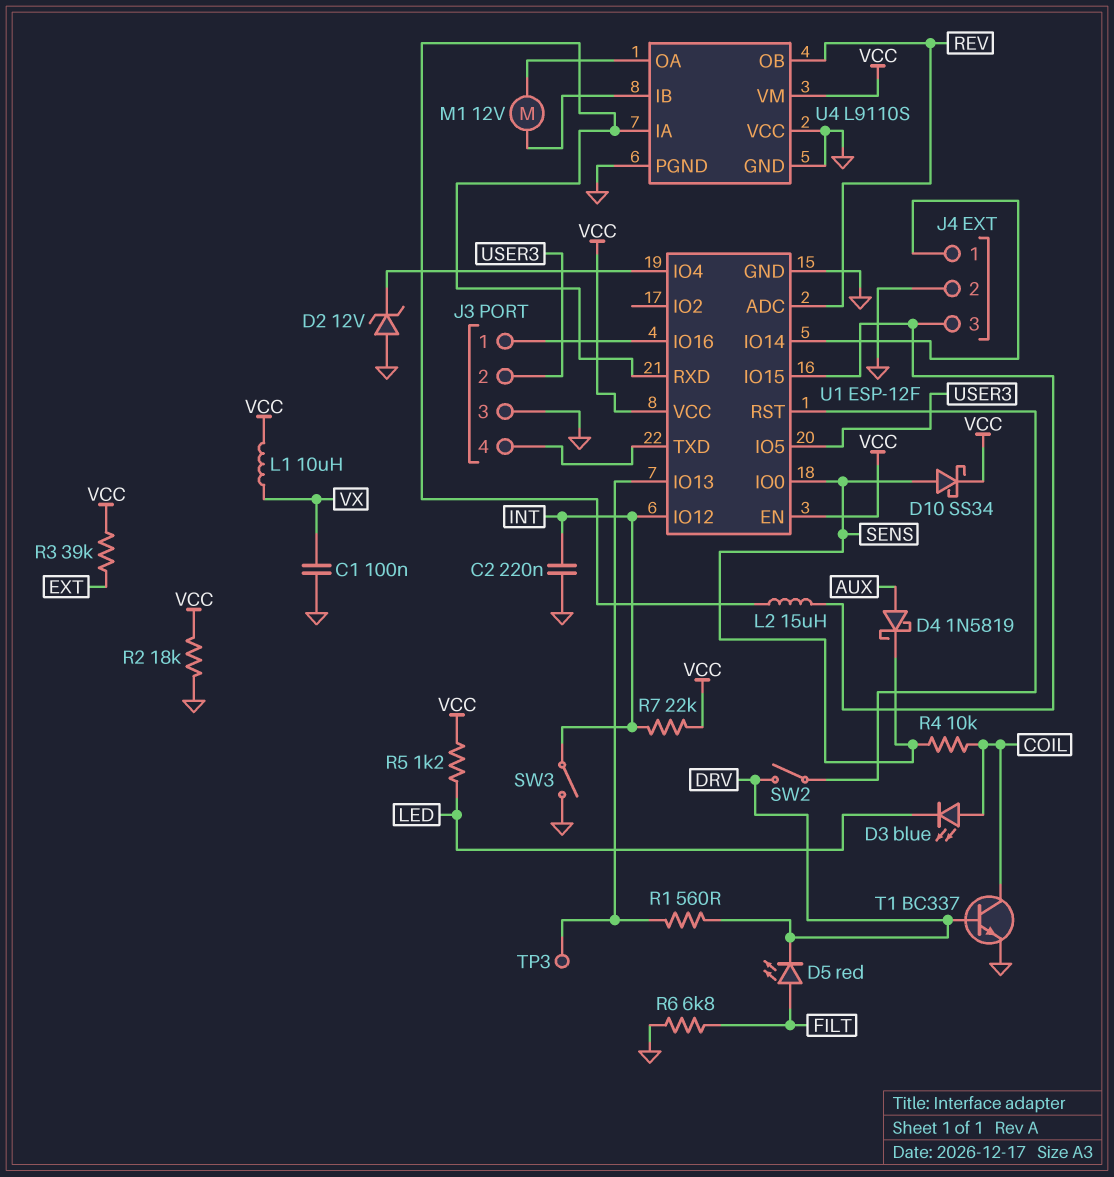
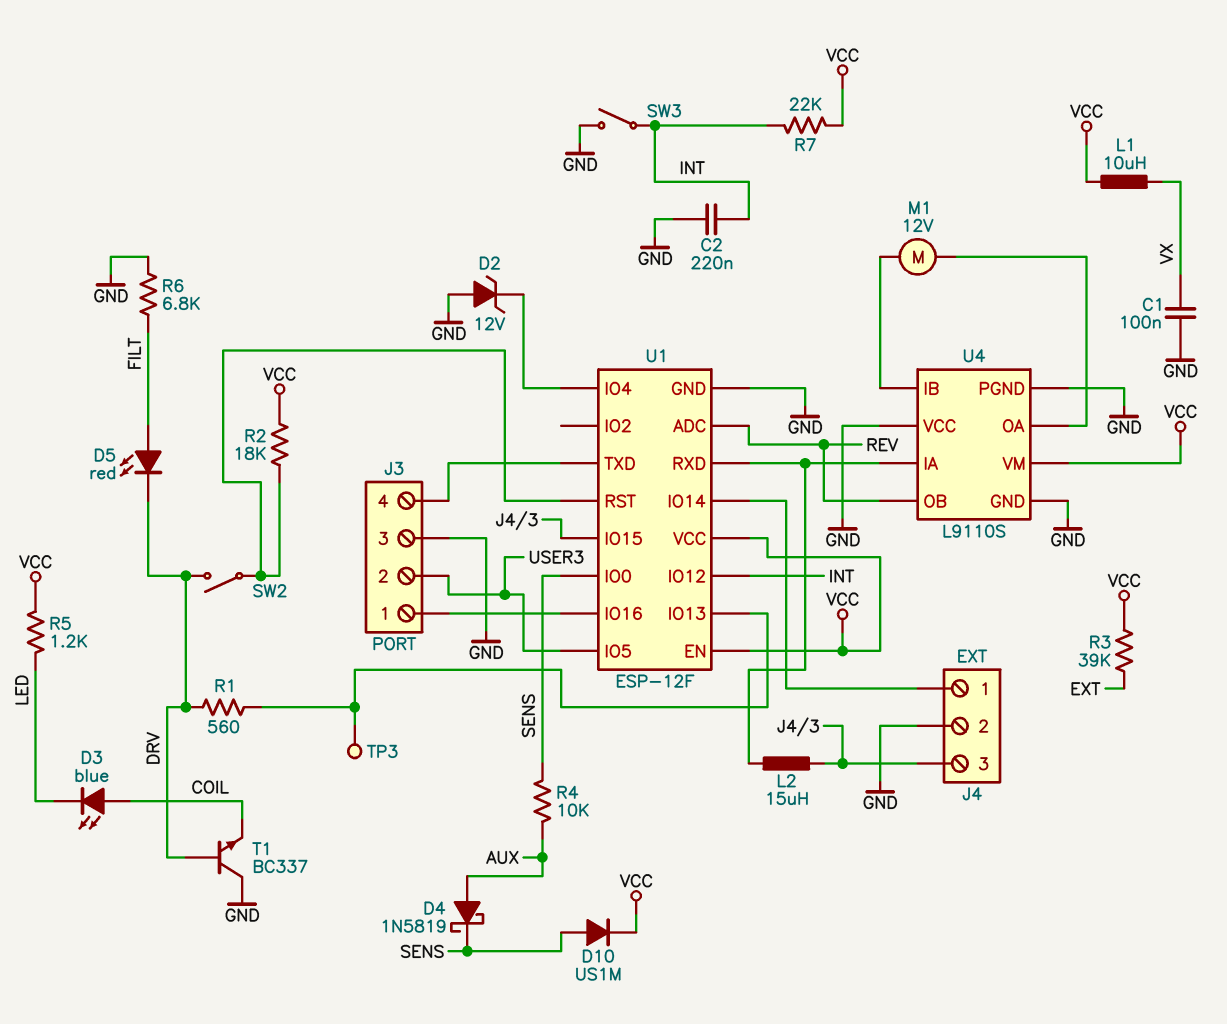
D10: schottky SS34 (A SENS, K VCC) -> diode US1M (A SENS, K VCC)
R2: 18k (GND, VCC) -> 18k (U1/RST, VCC)
R4: 10k (COIL, SENS) -> 10k (AUX, SENS)
T1: NPN BC337 (B DRV, C COIL, E GND) -> NPN BC337 (B DRV, C GND, E COIL)

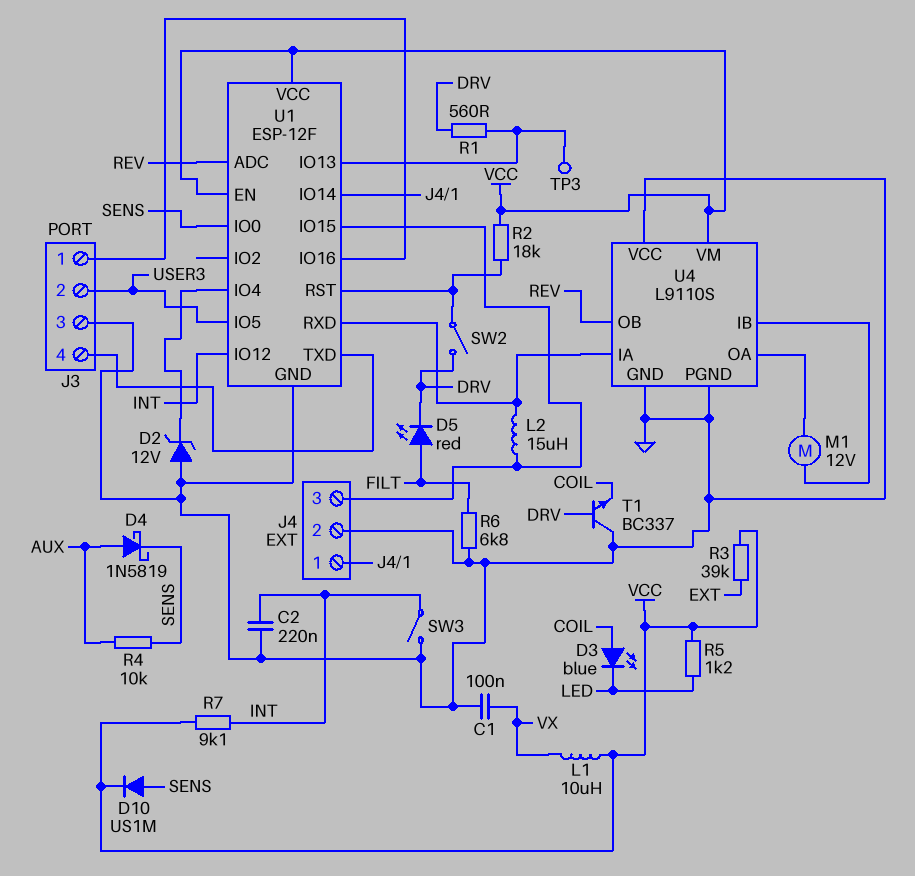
R7: 22k (INT, VCC) -> 9.1k (INT, VCC)

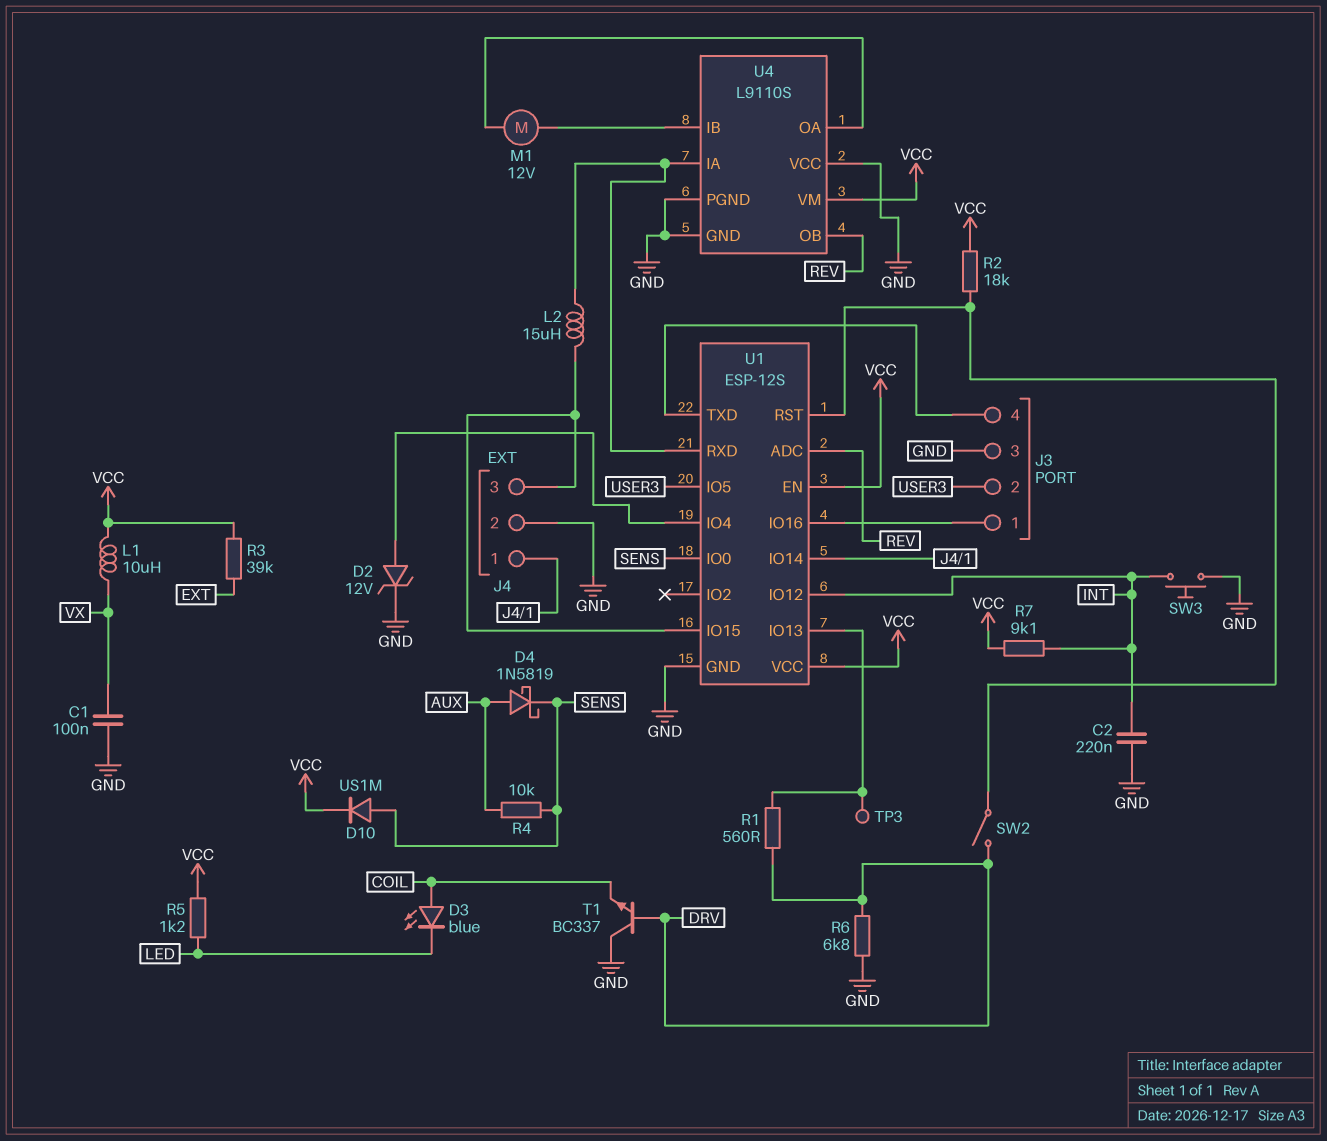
D2: zener 12V (A GND, K U1/IO4) -> zener 12V (A U1/IO4, K GND)
D5: LED red (A FILT, K DRV) -> none
R6: 6.8k (FILT, GND) -> 6.8k (DRV, GND)
SW3: switch (GND, INT) -> button (GND, INT)
U1: ESP-12F -> ESP-12S

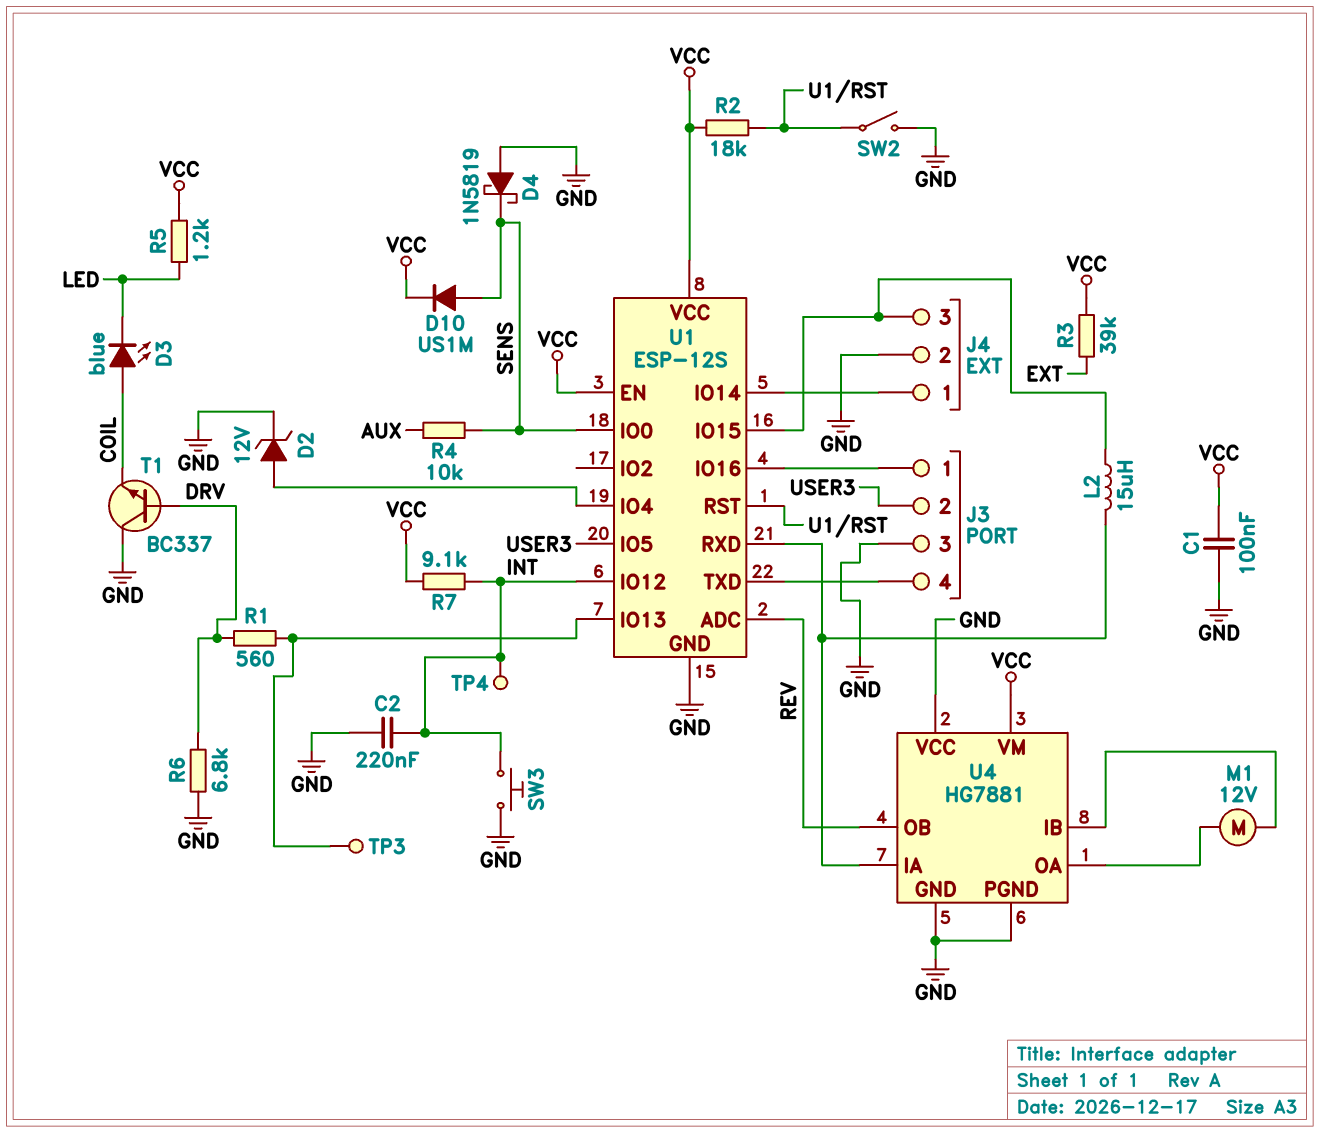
C1: 100nF (GND, VX) -> 100nF (GND, VCC)
D4: schottky 1N5819 (A AUX, K SENS) -> schottky 1N5819 (A GND, K SENS)
L1: 10uH (VCC, VX) -> none
SW2: switch (DRV, U1/RST) -> switch (GND, U1/RST)
TP4: none -> test point (INT)
U4: L9110S -> HG7881

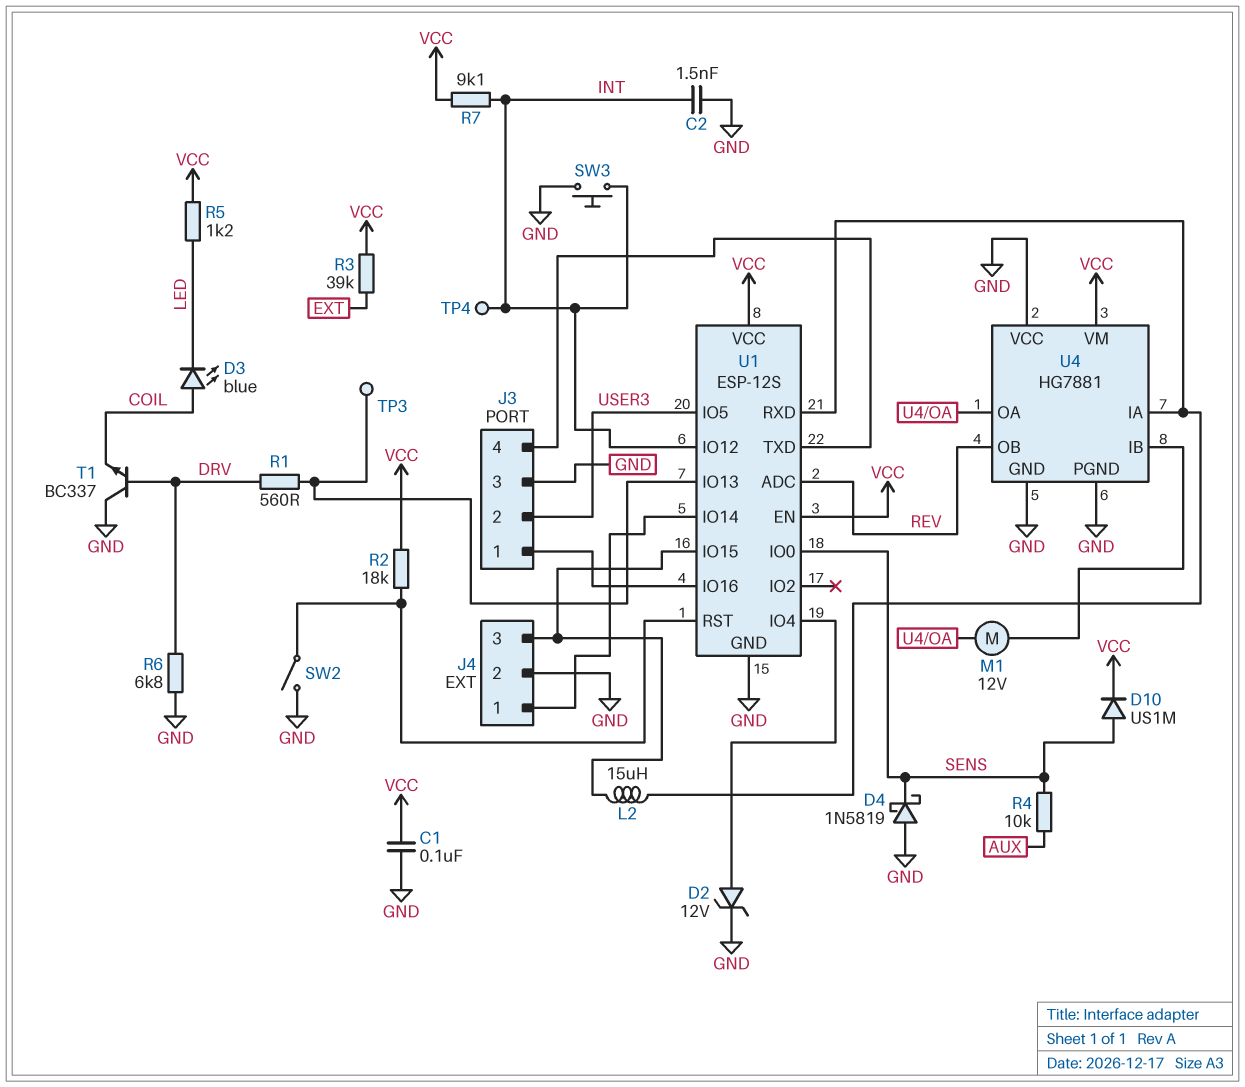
C2: 220nF (GND, INT) -> 1.5nF (GND, INT)

